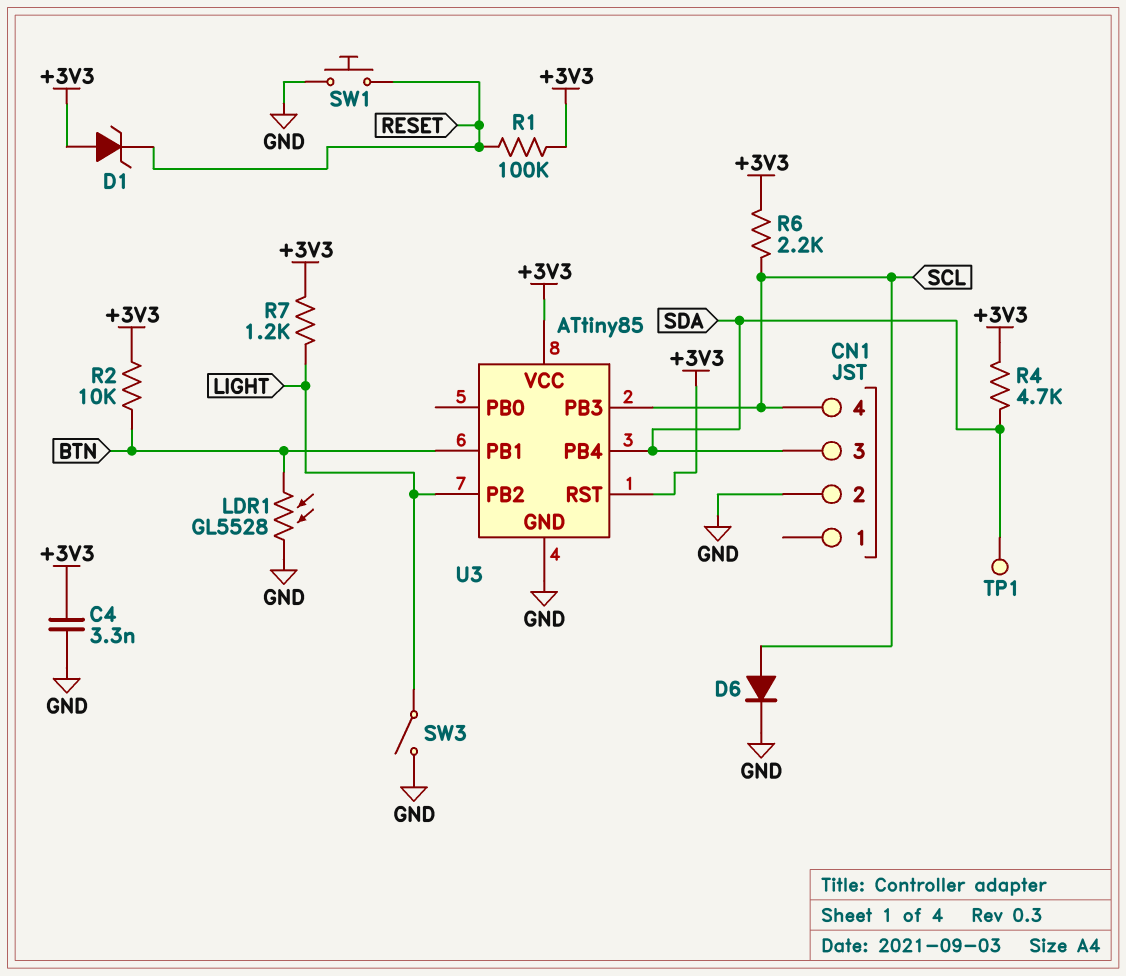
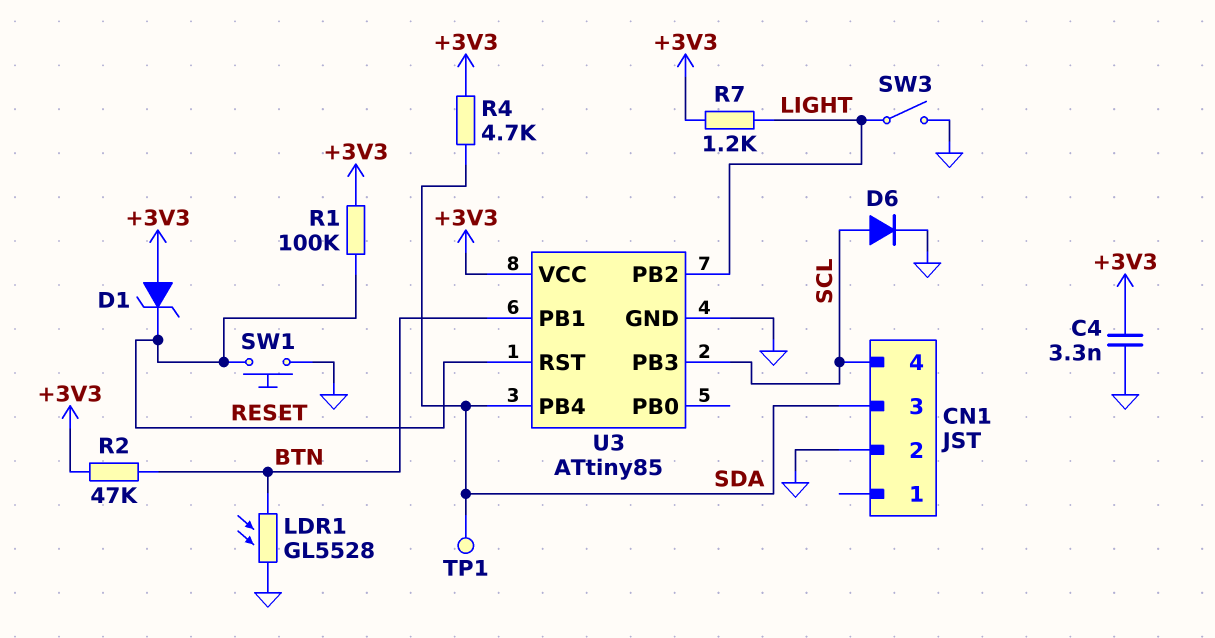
R2: 10k (+3V3, BTN) -> 47k (+3V3, BTN)
R6: 2.2k (+3V3, SCL) -> none
U3 pin RST: +3V3 -> RESET

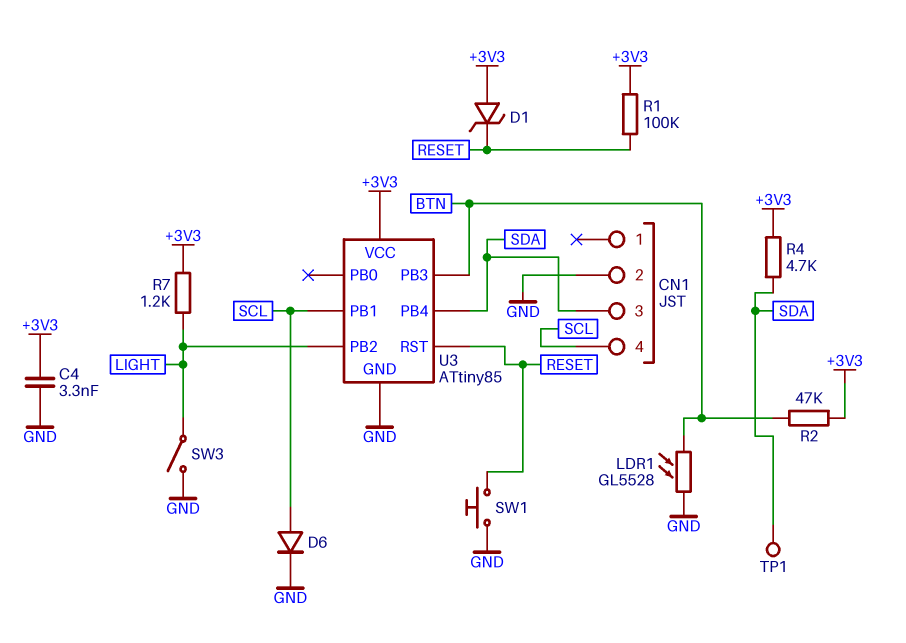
U3 pin PB1: BTN -> SCL
U3 pin PB3: SCL -> BTN

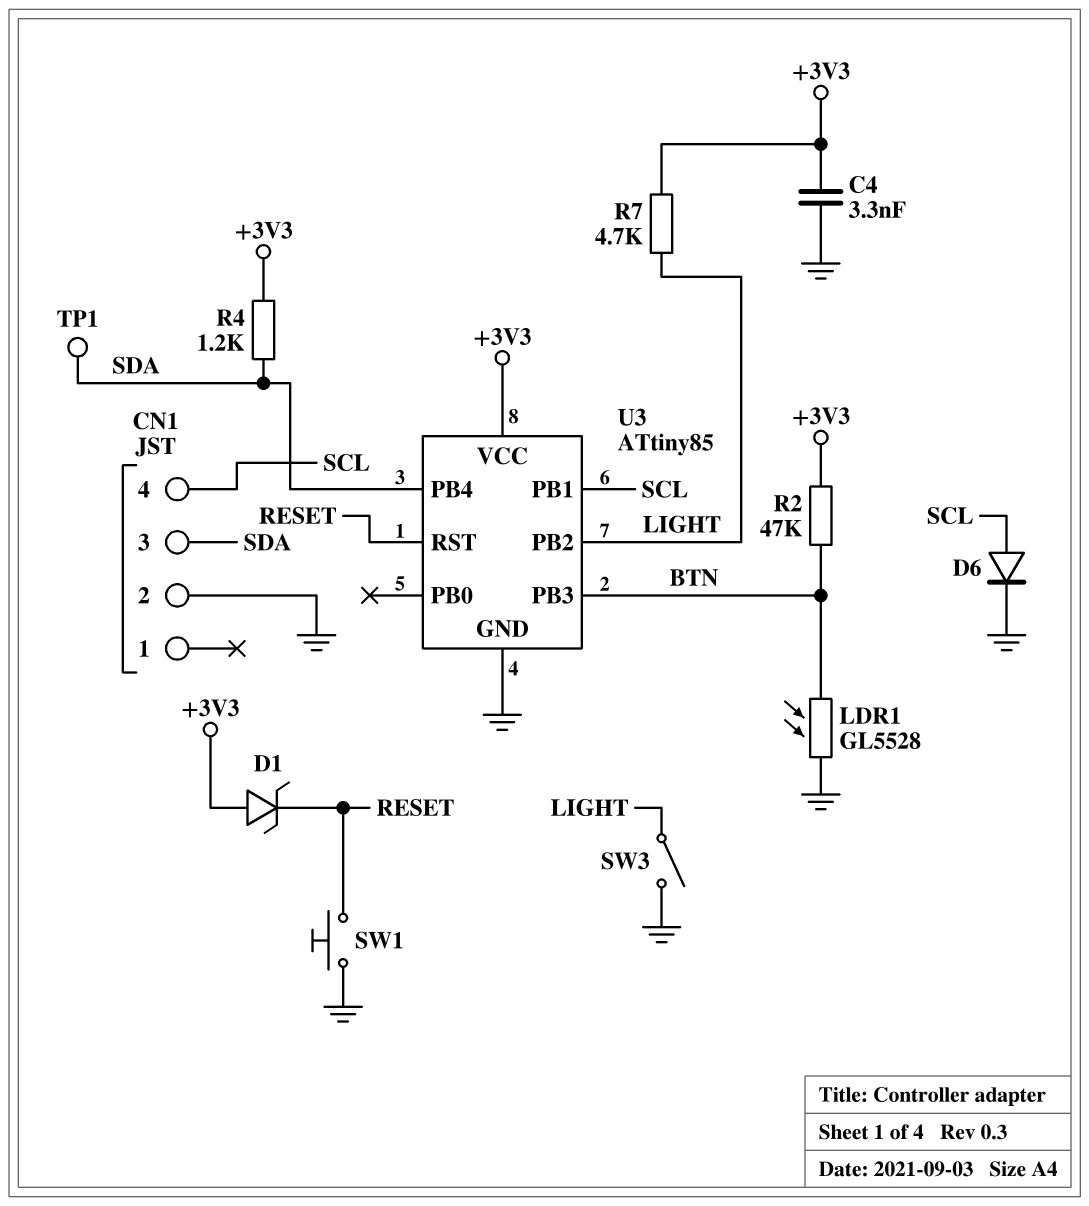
R1: 100k (+3V3, RESET) -> none
R4: 4.7k (+3V3, SDA) -> 1.2k (+3V3, SDA)
R7: 1.2k (+3V3, LIGHT) -> 4.7k (+3V3, LIGHT)

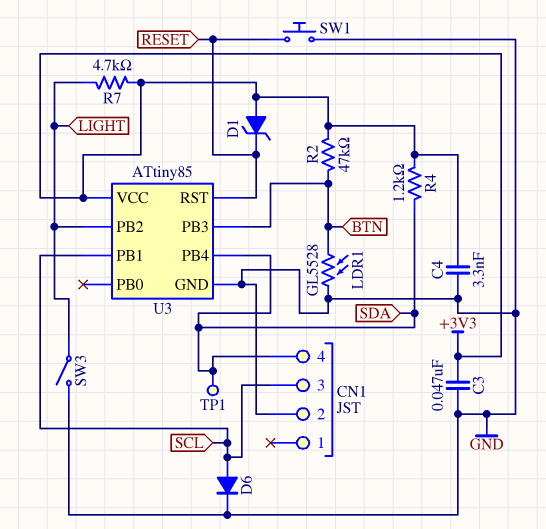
C3: none -> 47nF (+3V3, GND)
CN1 pin 3: SDA -> SCL
CN1 pin 4: SCL -> SDA

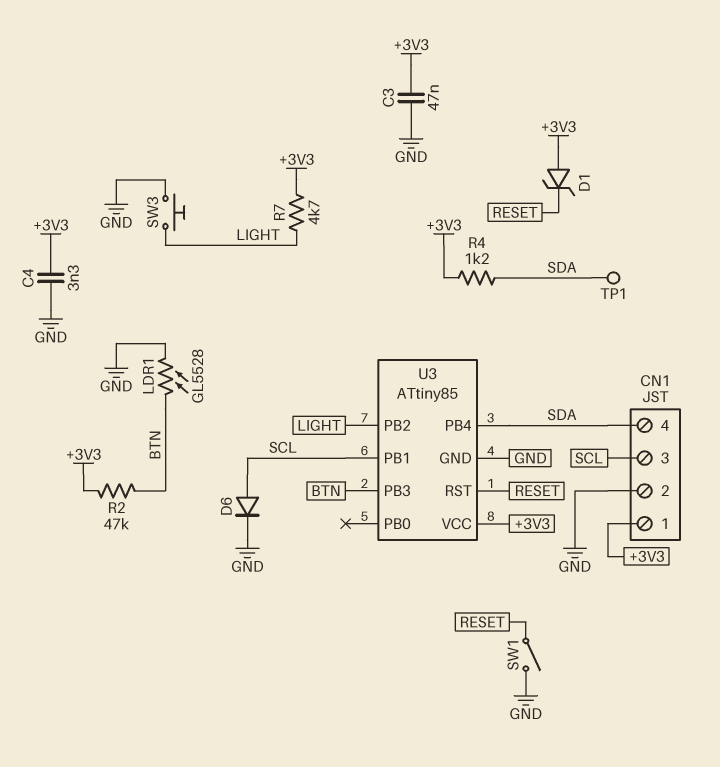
CN1 pin 1: none -> +3V3
SW1: button (GND, RESET) -> switch (GND, RESET)
SW3: switch (GND, LIGHT) -> button (GND, LIGHT)

